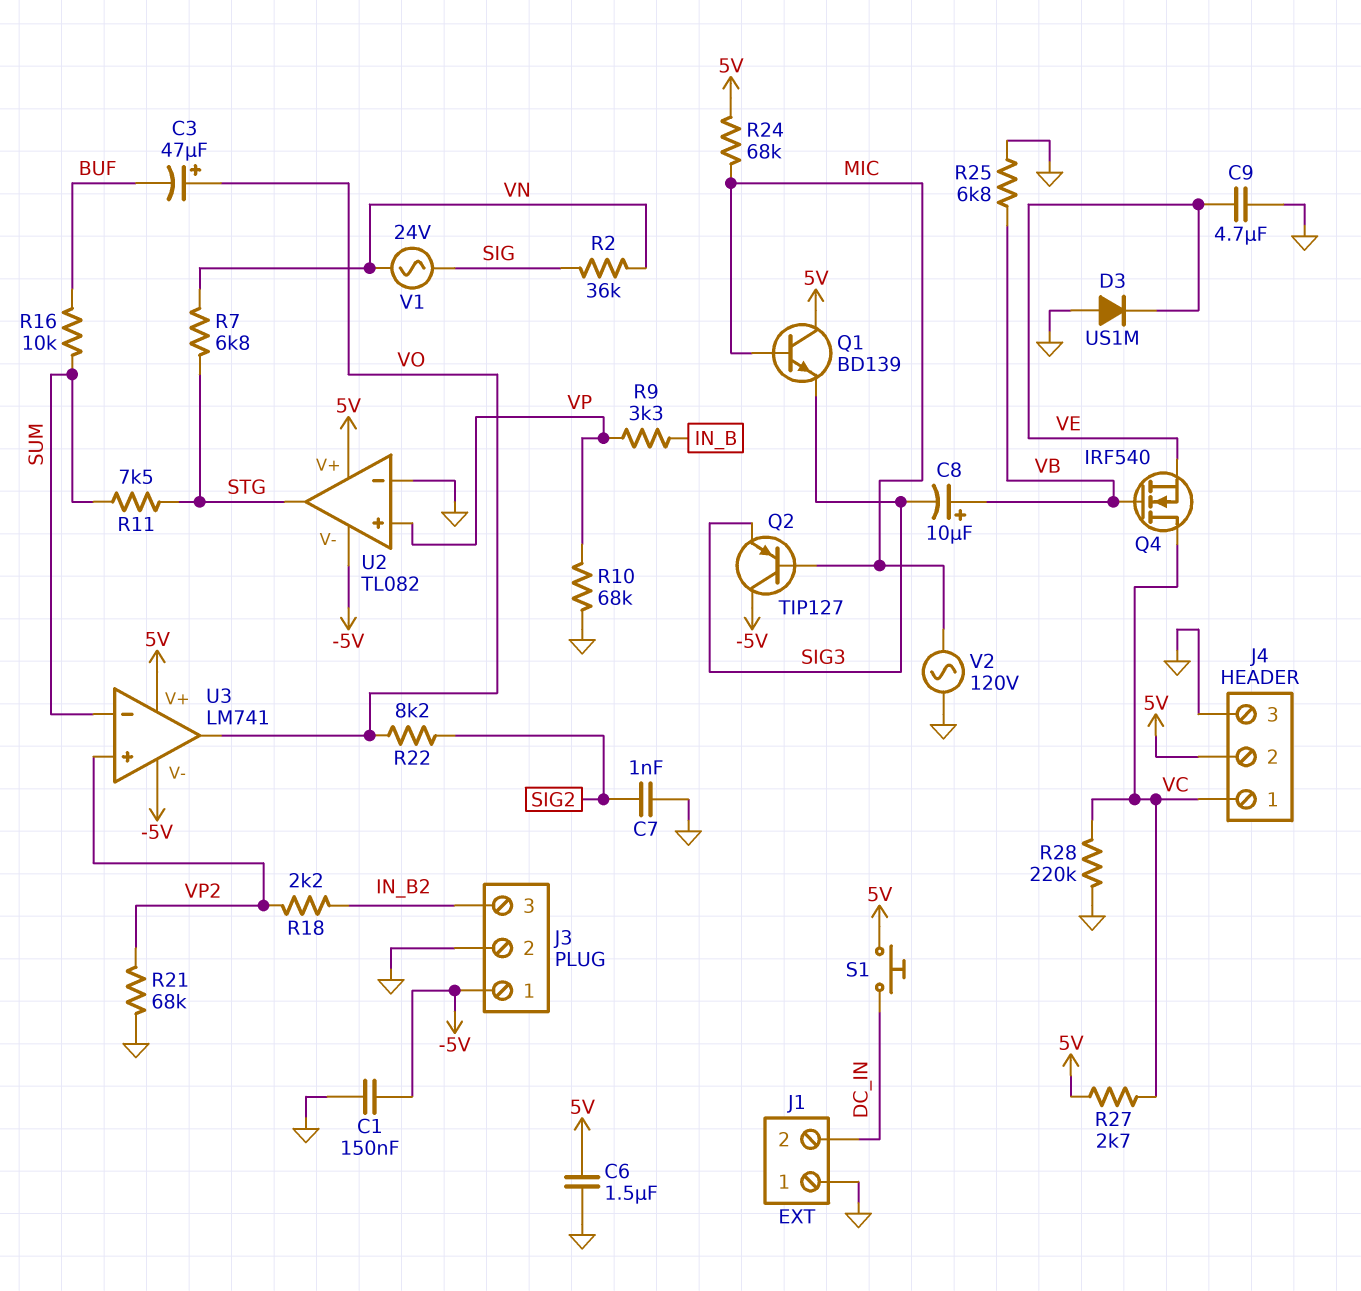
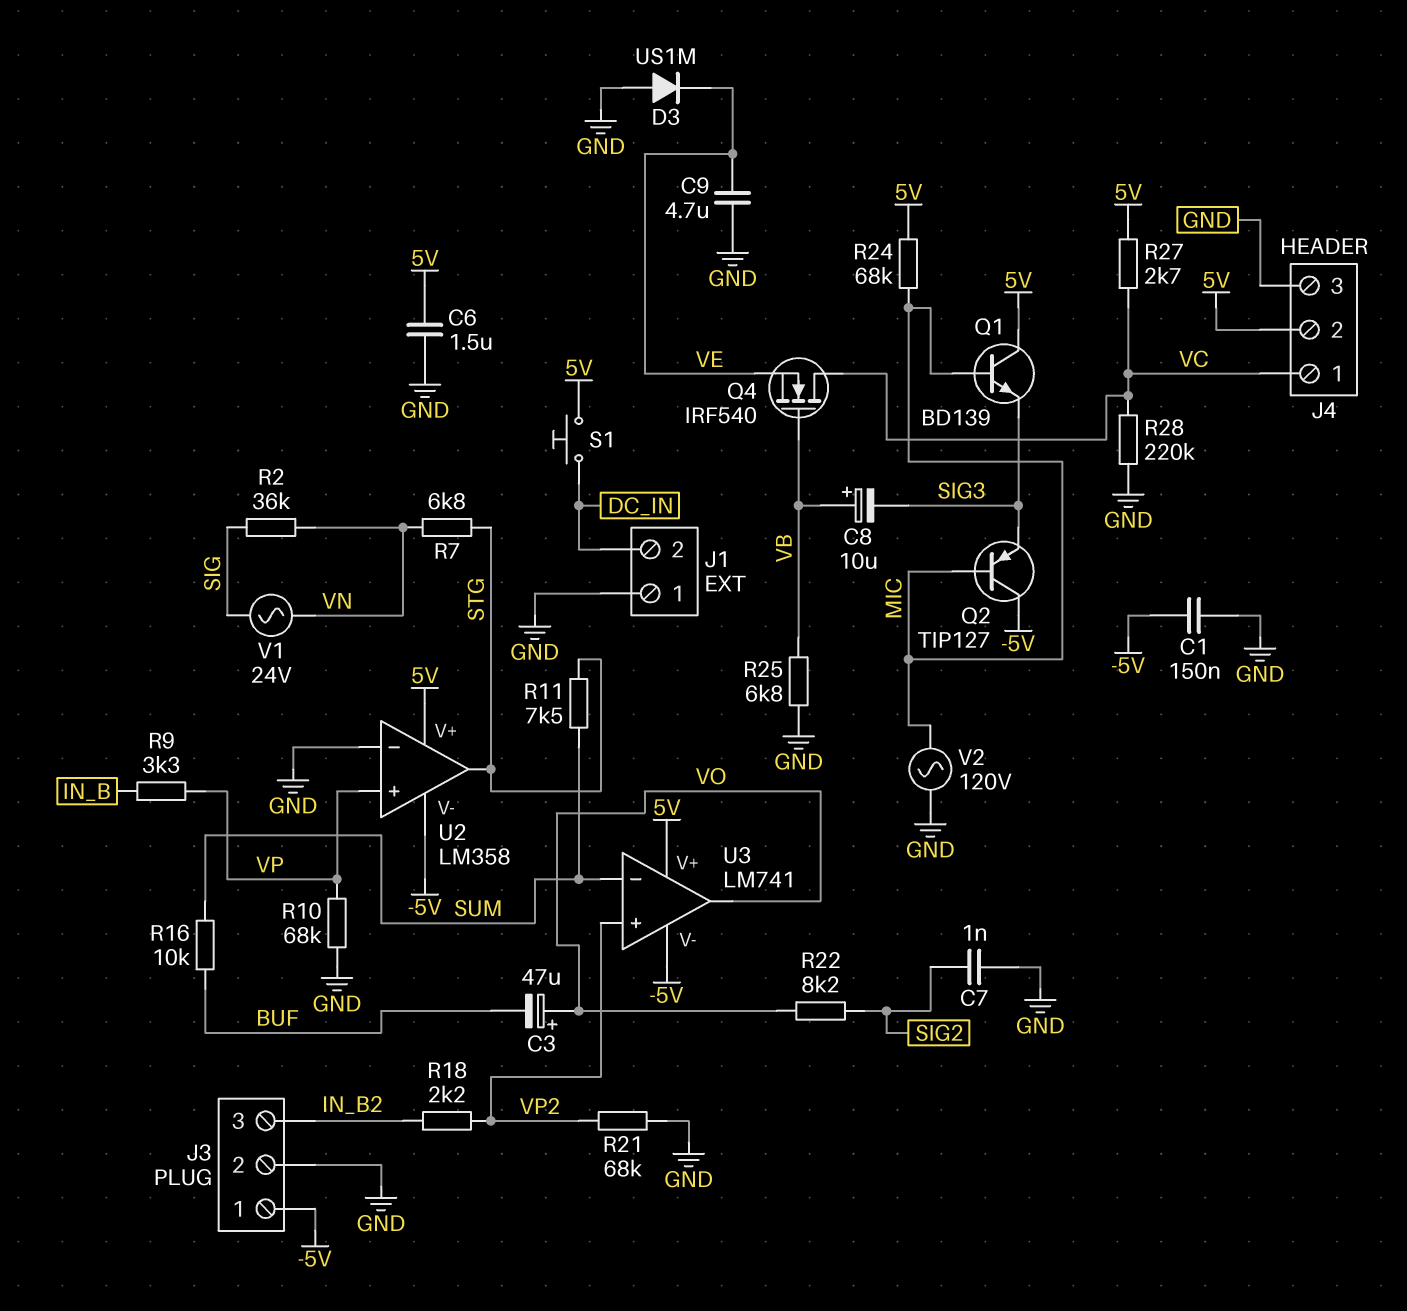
U2: TL082 -> LM358

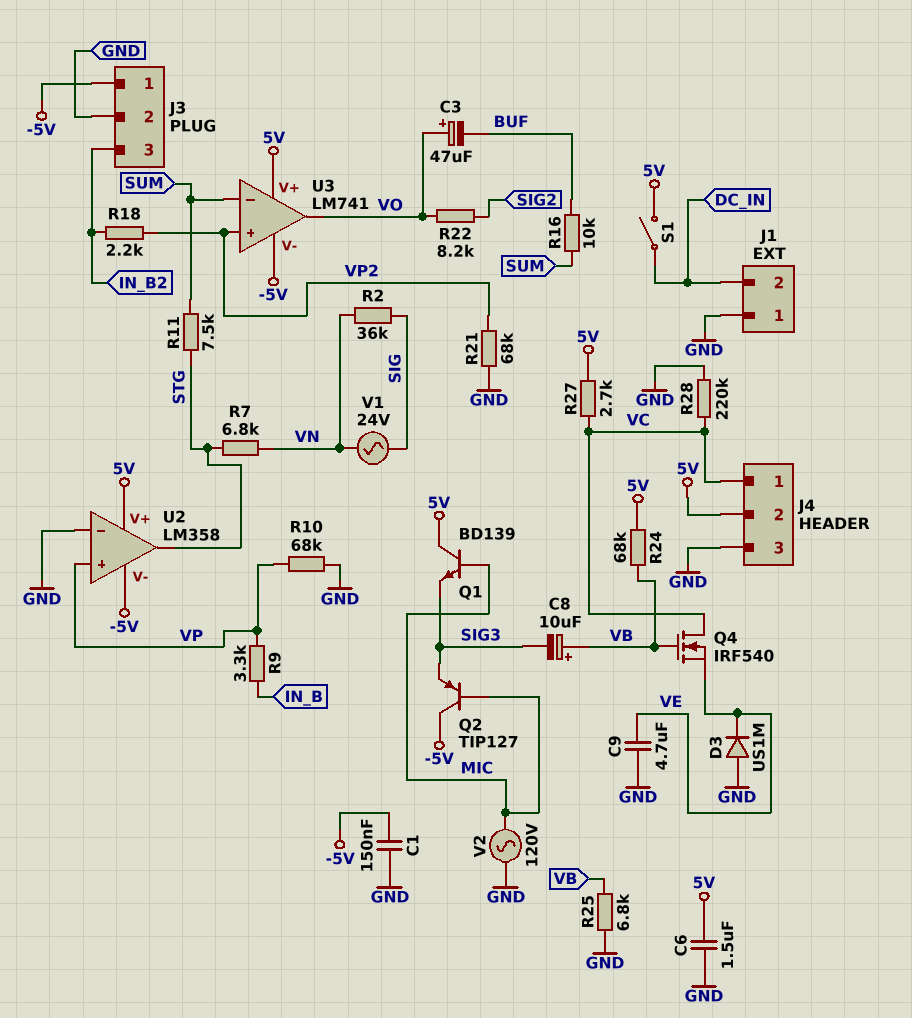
C7: 1nF (GND, SIG2) -> none
R24: 68k (5V, MIC) -> 68k (5V, VB)
S1: button (5V, DC_IN) -> switch (5V, DC_IN)

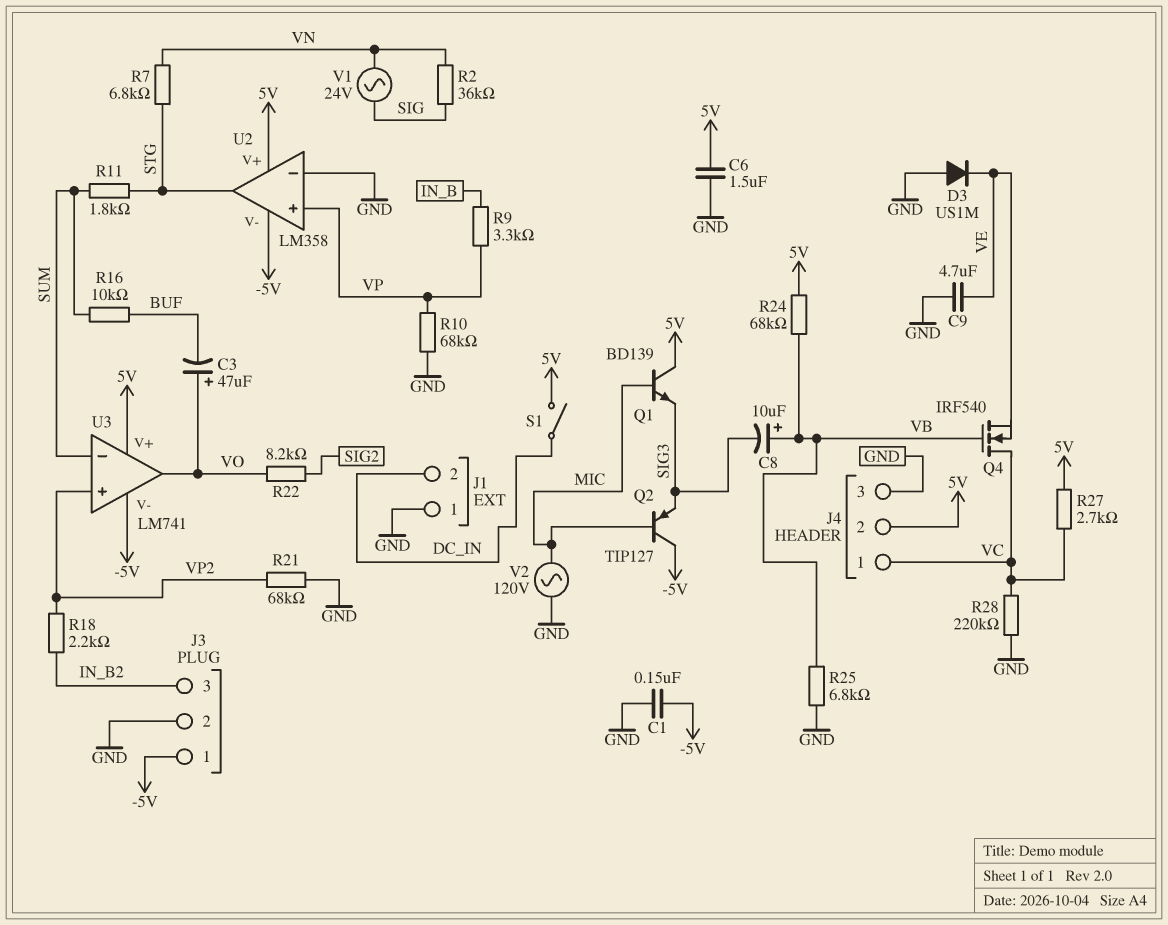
R11: 7.5k (STG, SUM) -> 1.8k (STG, SUM)

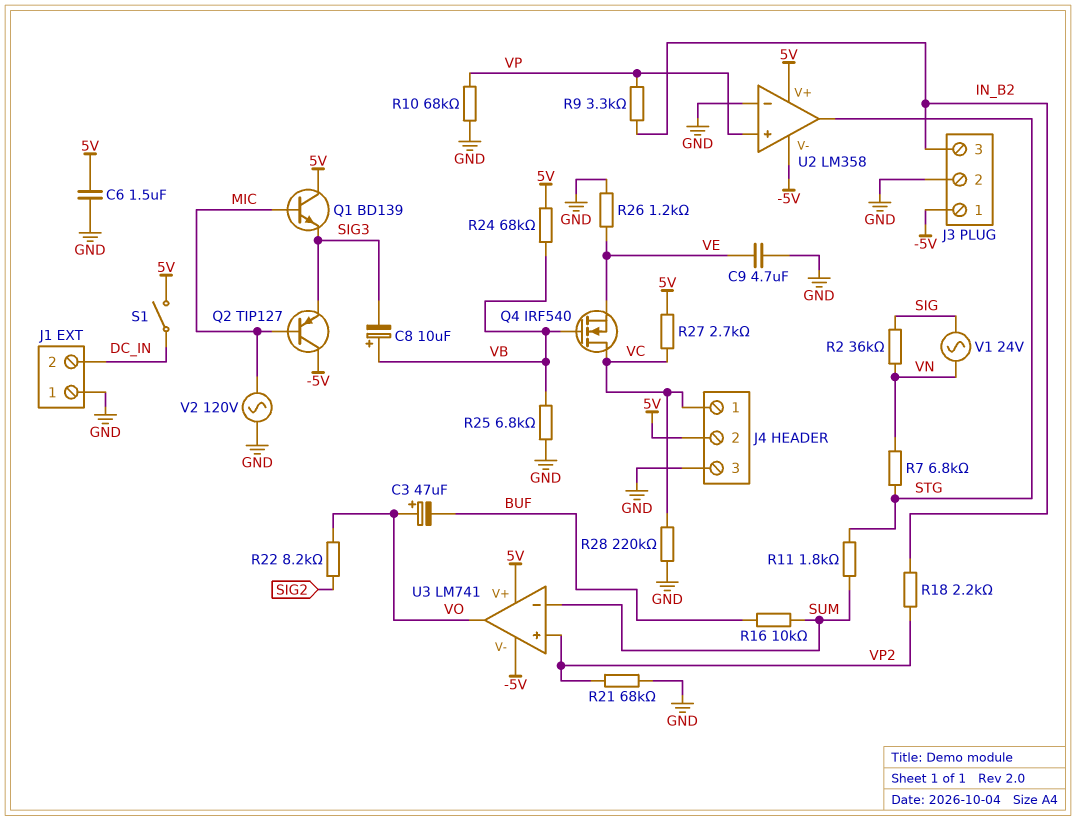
C1: 150nF (-5V, GND) -> none
D3: diode US1M (A GND, K VE) -> none
R9: 3.3k (IN_B, VP) -> 3.3k (IN_B2, VP)
R26: none -> 1.2k (GND, VE)

